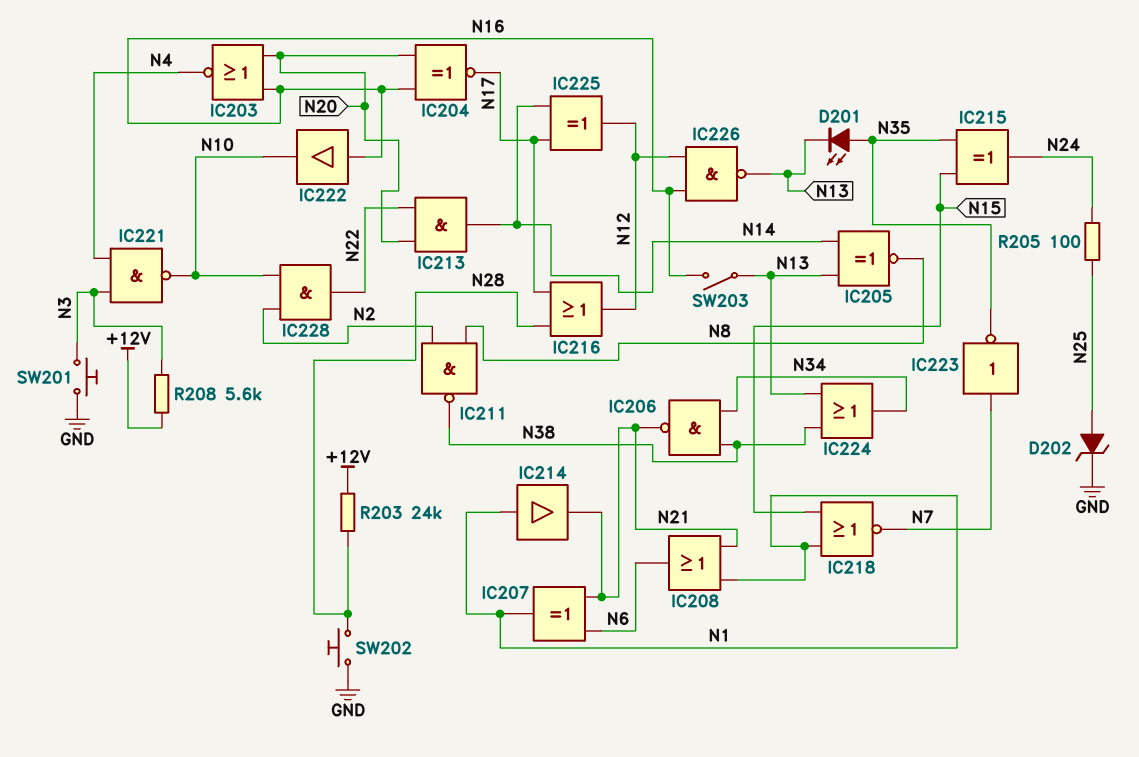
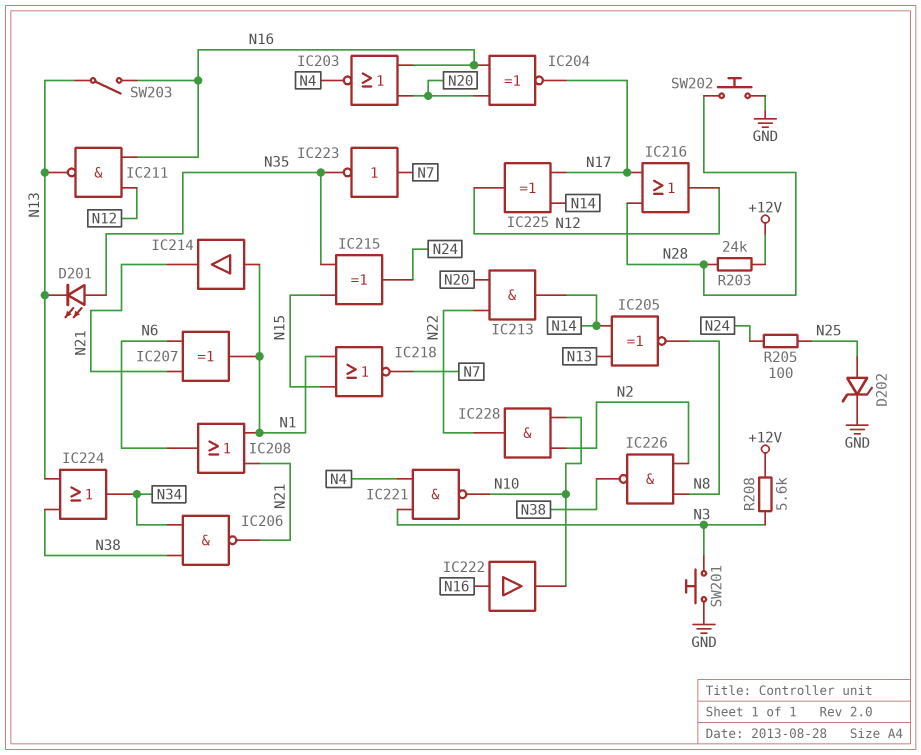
IC211: NAND (in N2, in N8, out N38) -> NAND (in N12, in N16, out N13)
IC226: NAND (in N12, in N16, out N13) -> NAND (in N2, in N8, out N38)

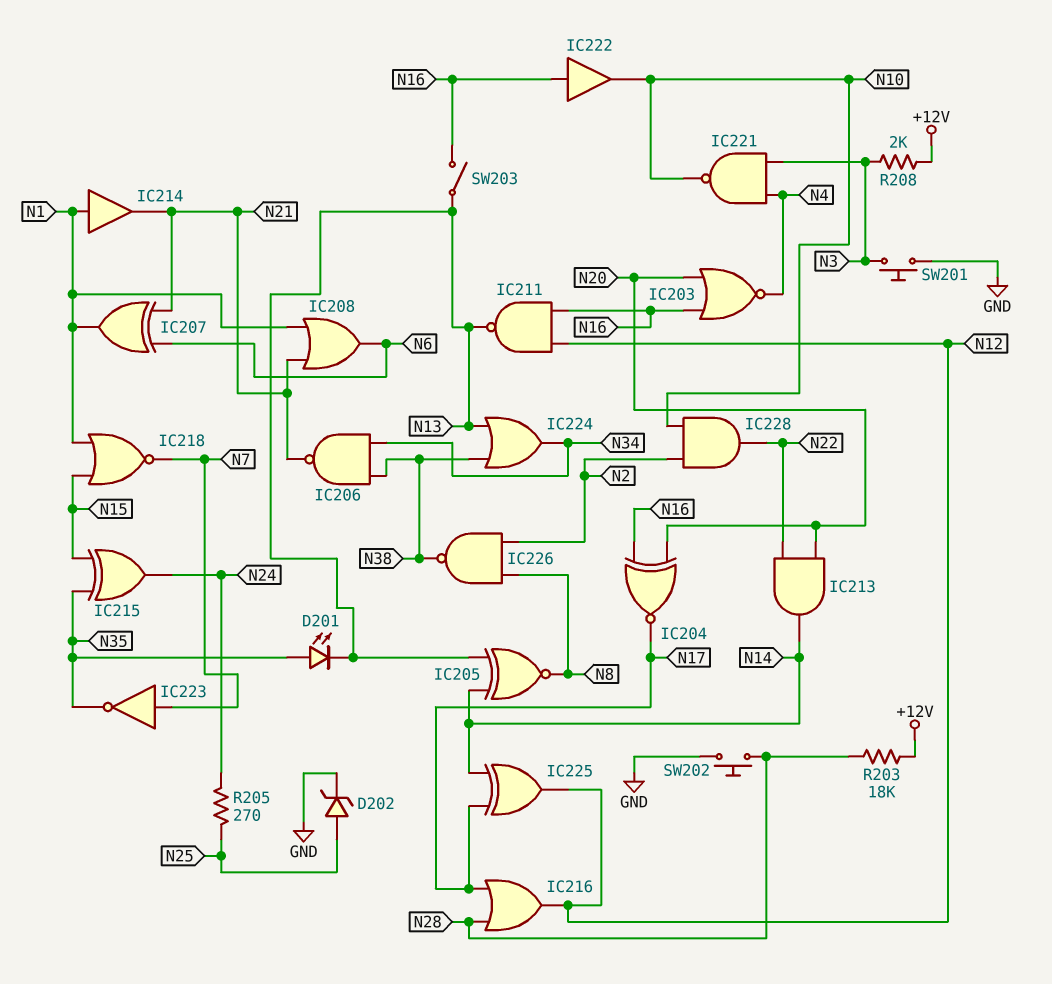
R203: 24k (+12V, N28) -> 18k (+12V, N28)
R205: 100 (N24, N25) -> 270 (N24, N25)
R208: 5.6k (+12V, N3) -> 2k (+12V, N3)

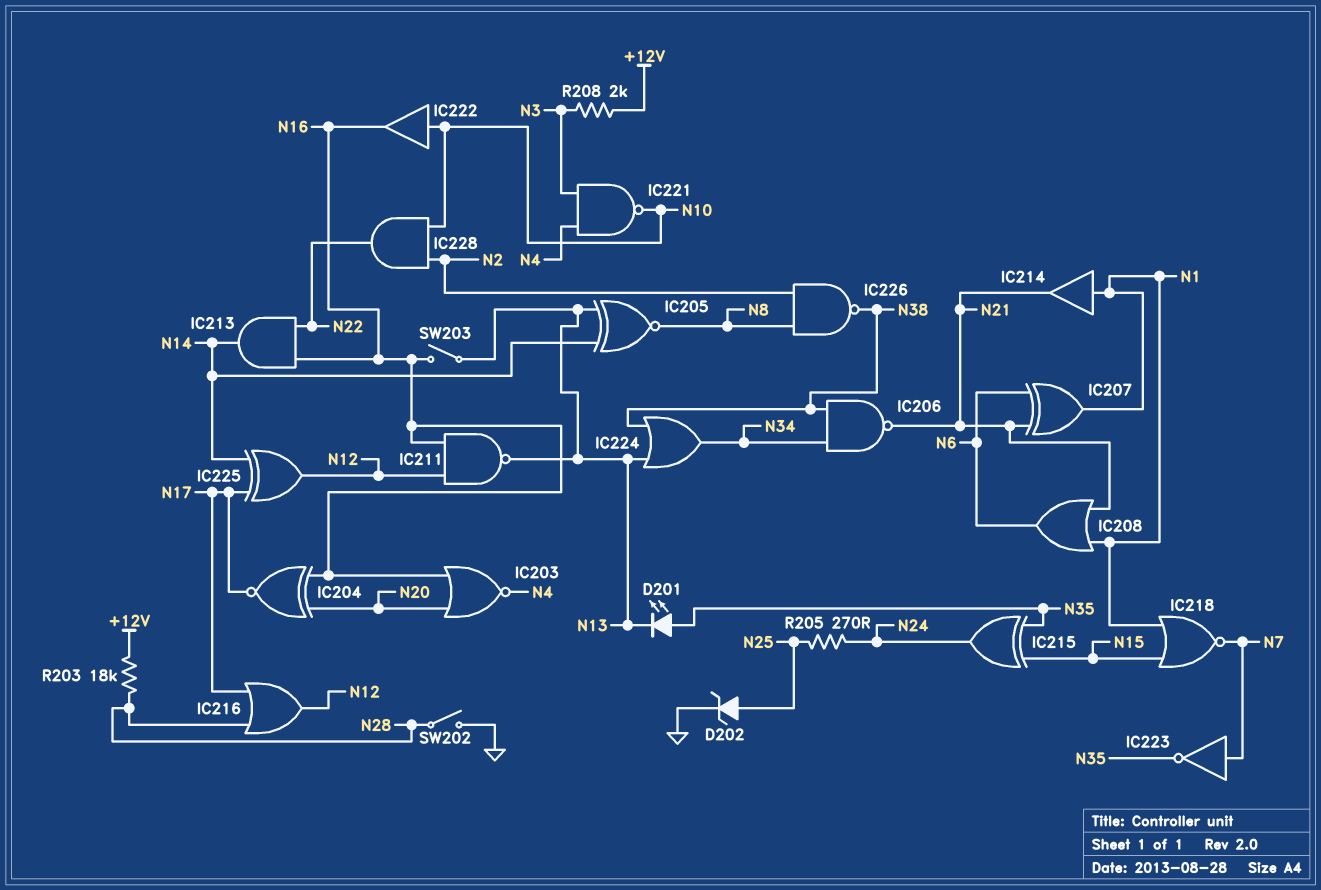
IC213: AND (in N20, in N22, out N14) -> AND (in N16, in N22, out N14)
IC222: buffer (in N16, out N10) -> buffer (in N10, out N16)
SW201: button (GND, N3) -> none
SW202: button (GND, N28) -> switch (GND, N28)

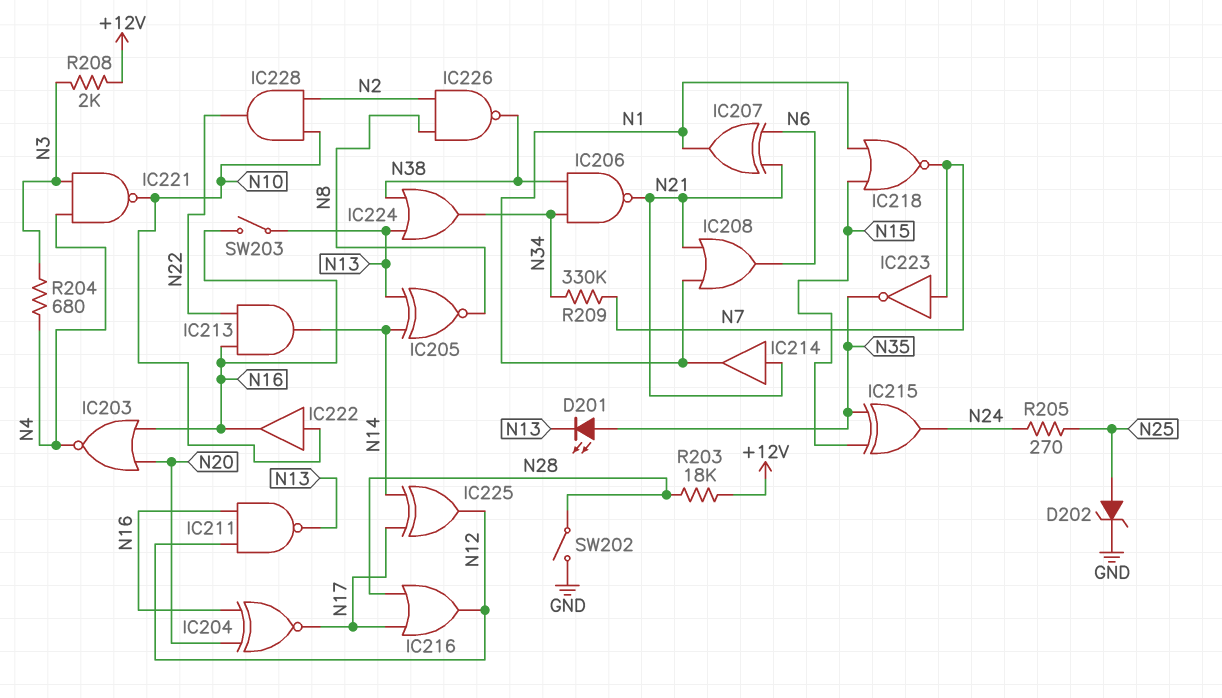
IC214: buffer (in N1, out N21) -> buffer (in N21, out N1)
R204: none -> 680 (N3, N4)
R209: none -> 330k (N7, N34)

